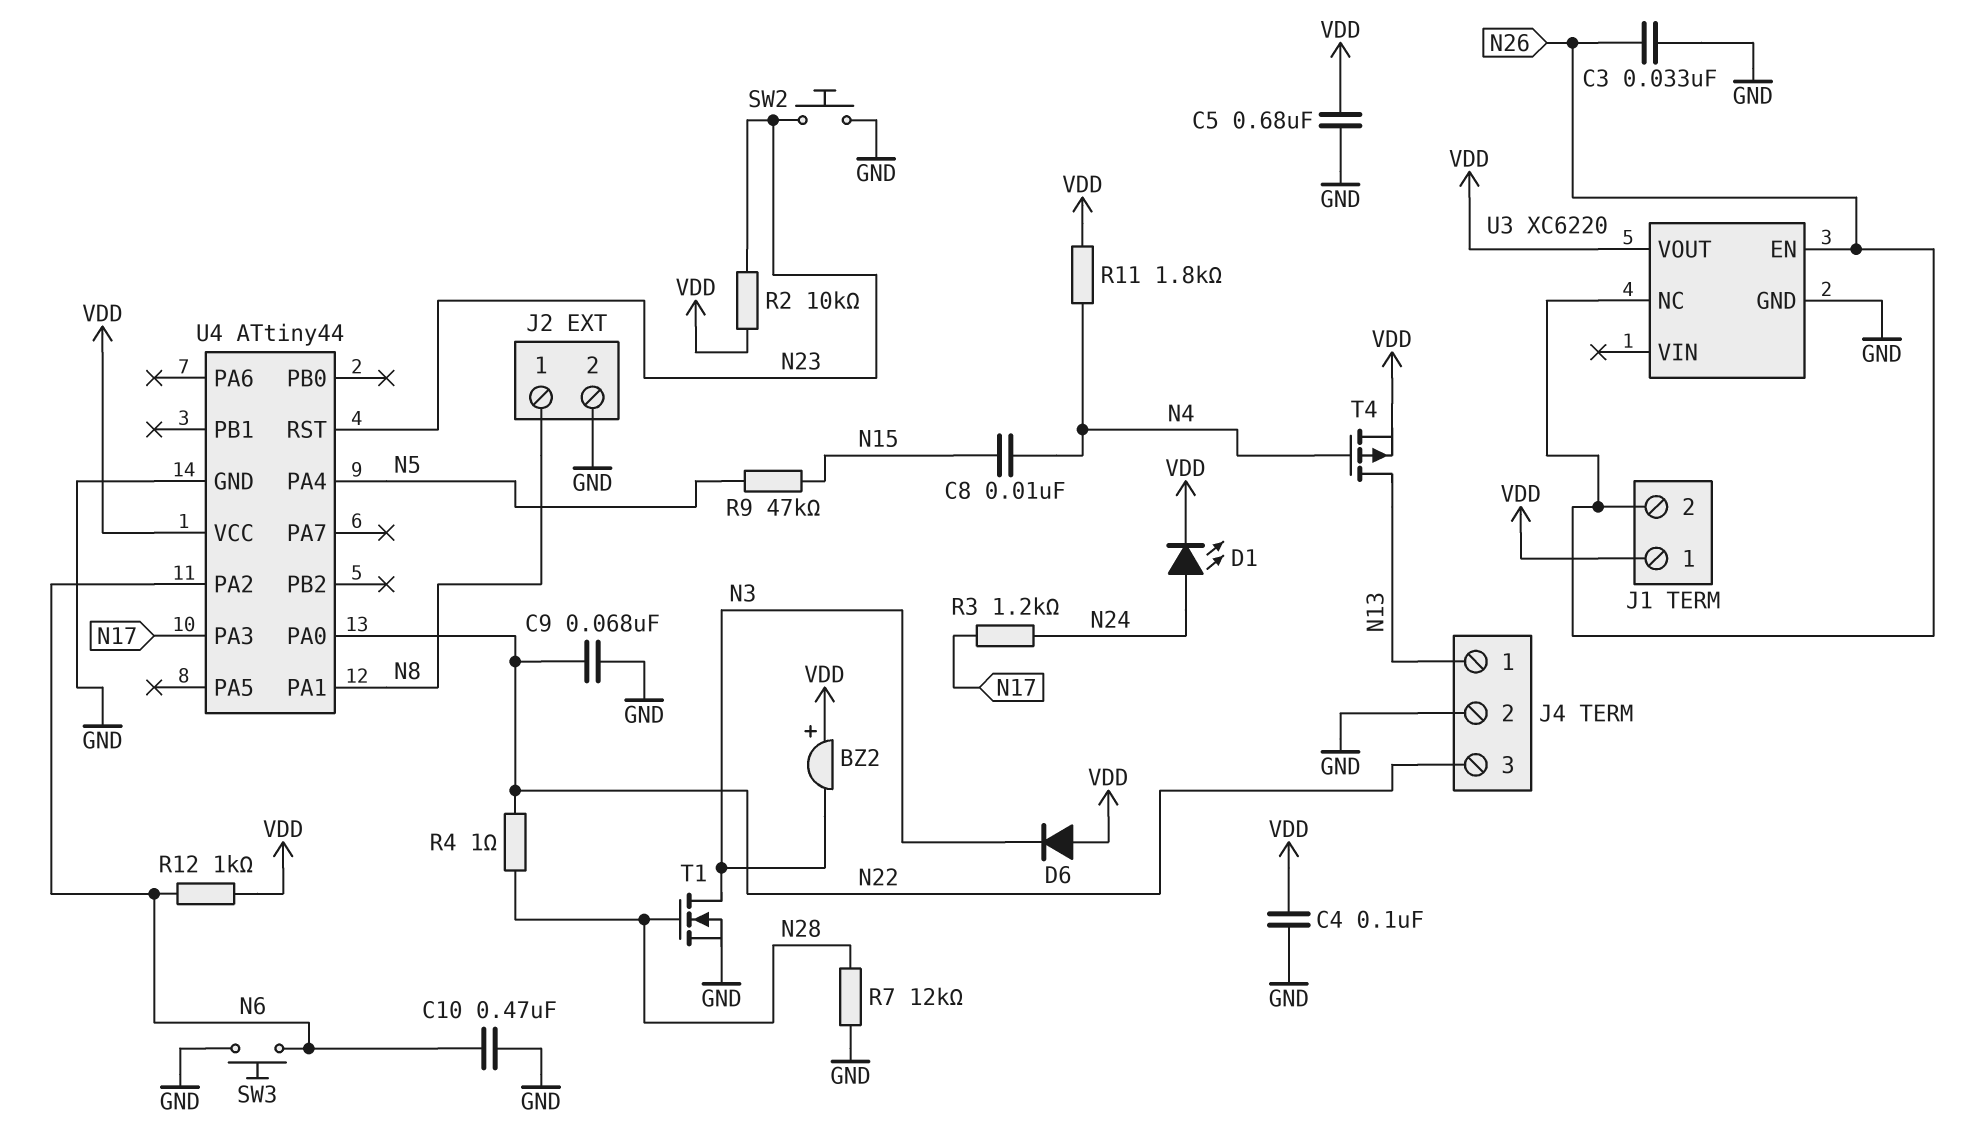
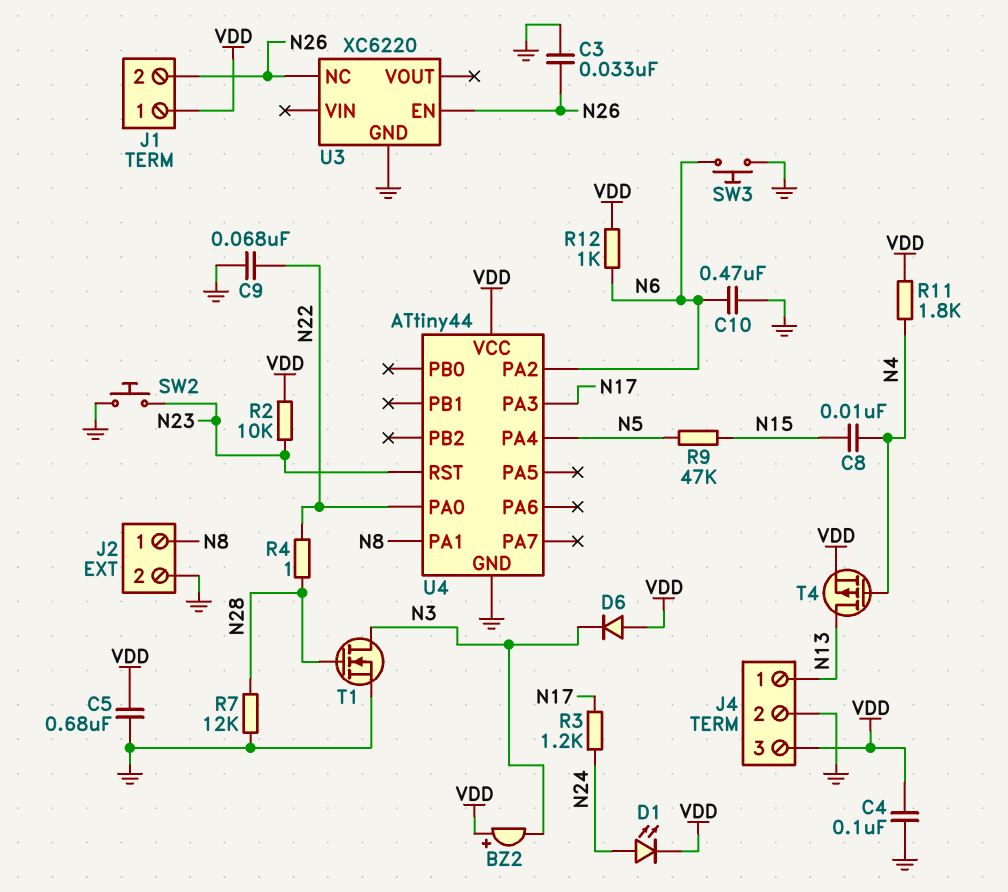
J4 pin 3: N22 -> VDD
U3 pin VOUT: VDD -> none

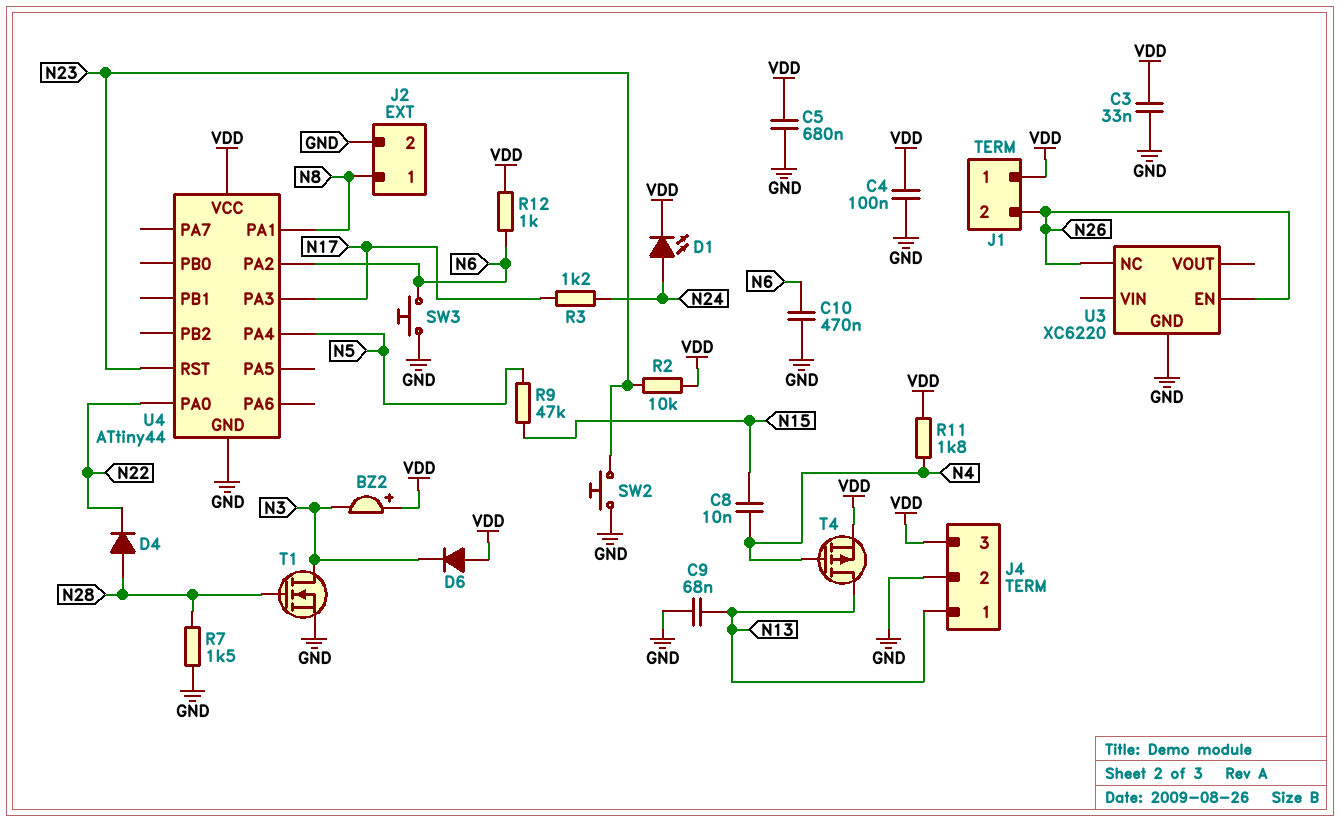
C3: 33nF (GND, N26) -> 33nF (GND, VDD)
C9: 68nF (GND, N22) -> 68nF (GND, N13)
D4: none -> diode (A N28, K N22)
R4: 1 (N22, N28) -> none
R7: 12k (GND, N28) -> 1.5k (GND, N28)

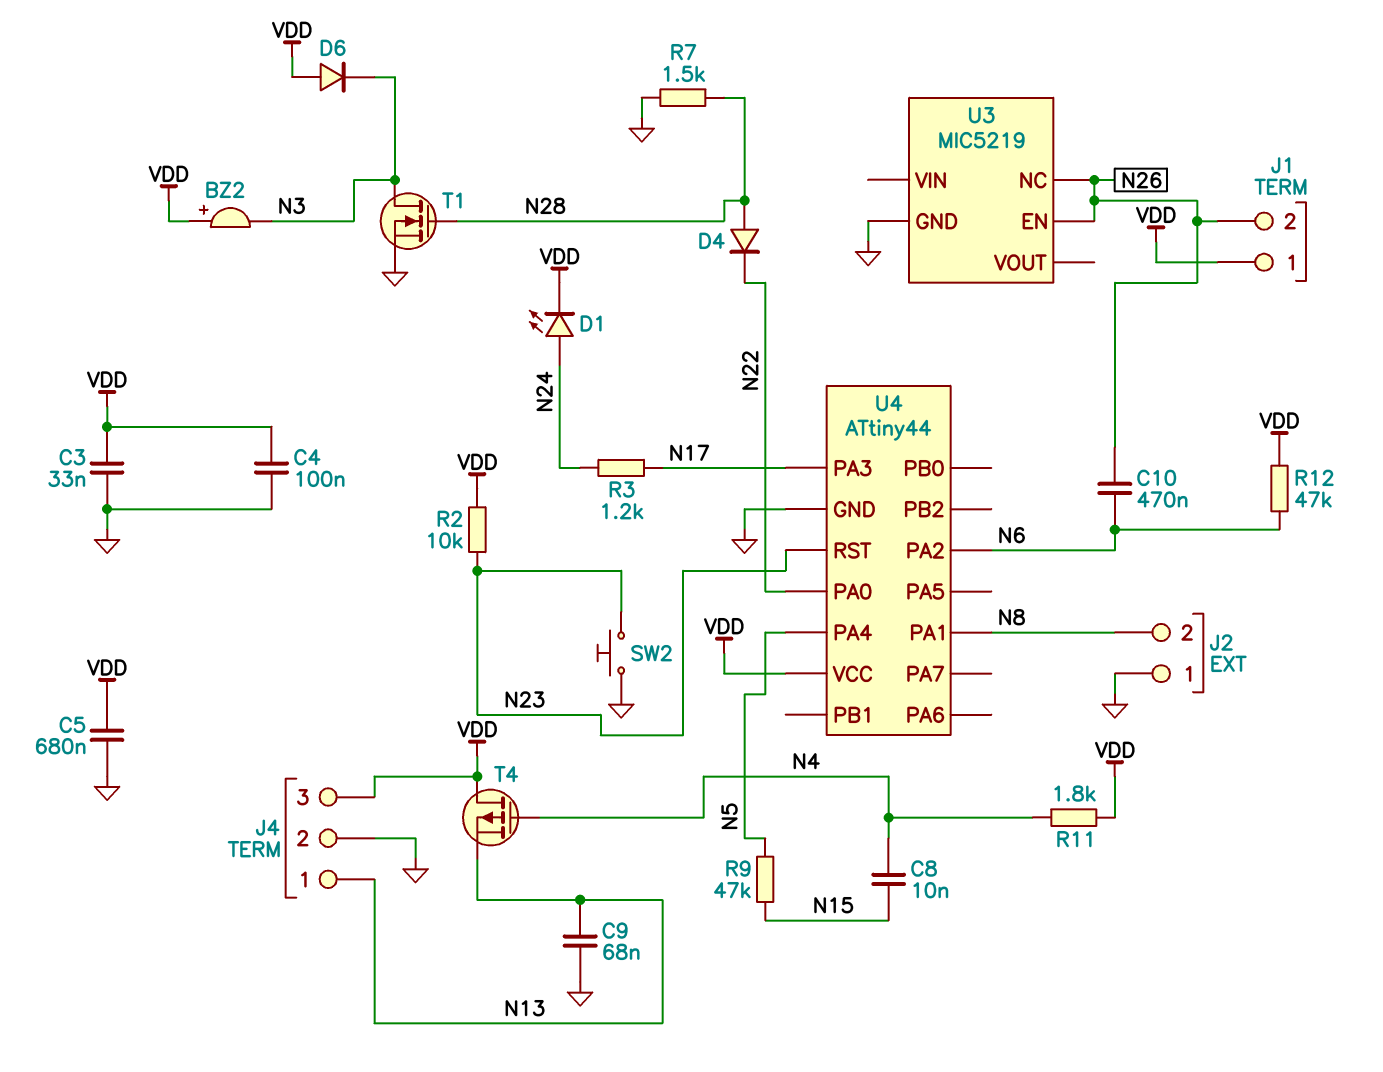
C10: 470nF (GND, N6) -> 470nF (N6, N26)
J2 pin 1: N8 -> GND
J2 pin 2: GND -> N8
R12: 1k (N6, VDD) -> 47k (N6, VDD)
SW3: button (GND, N6) -> none
T4: PMOS (G N4, D N13, S VDD) -> PMOS (G N4, D VDD, S N13)
U3: XC6220 -> MIC5219

